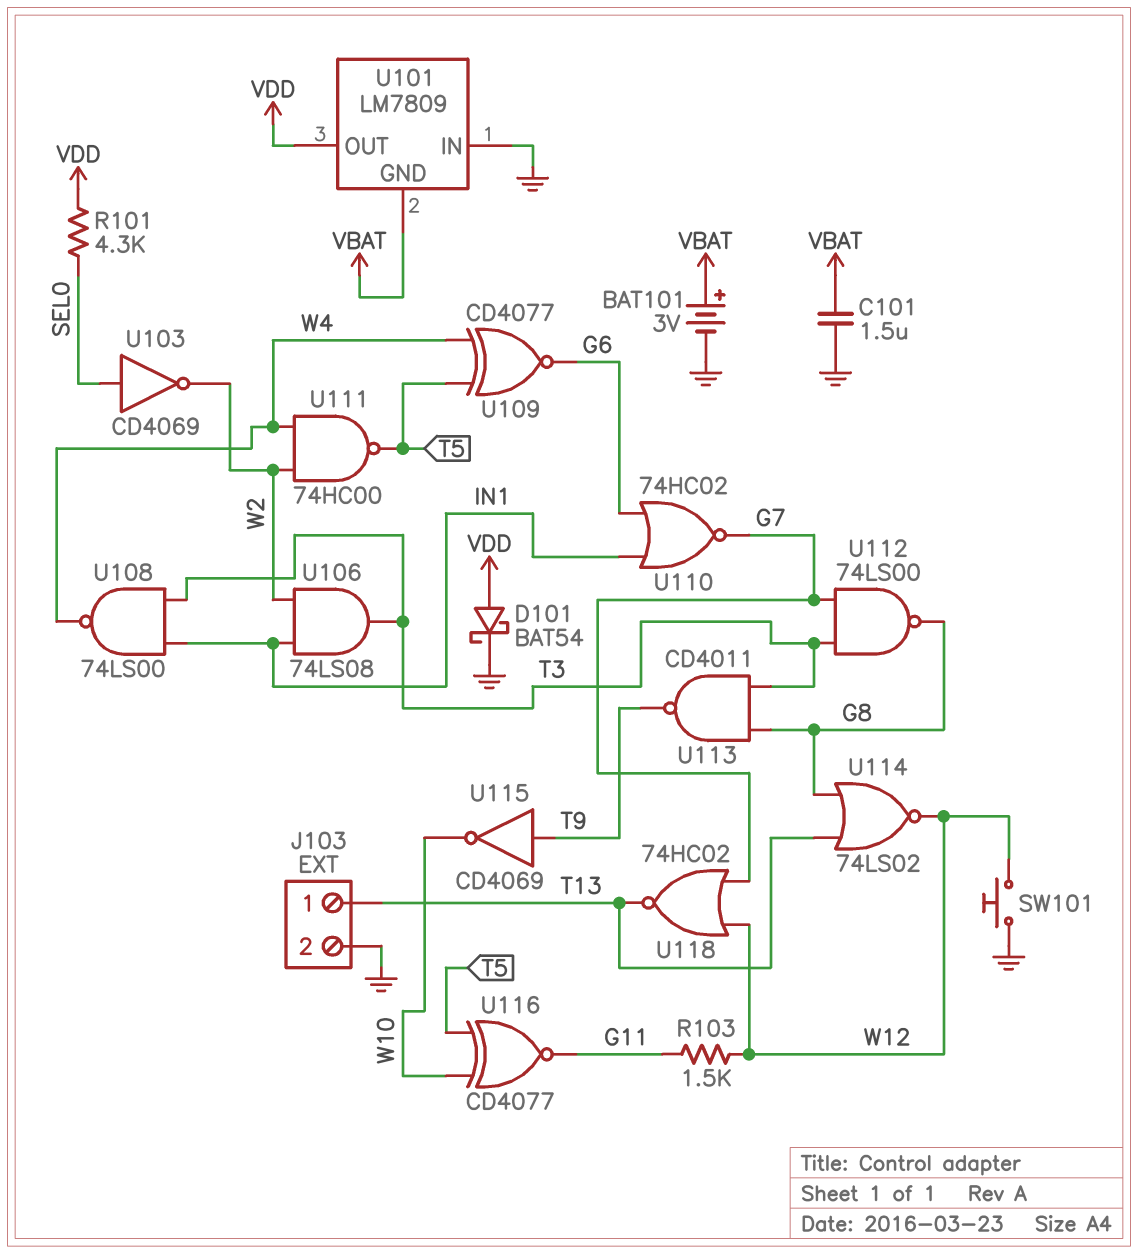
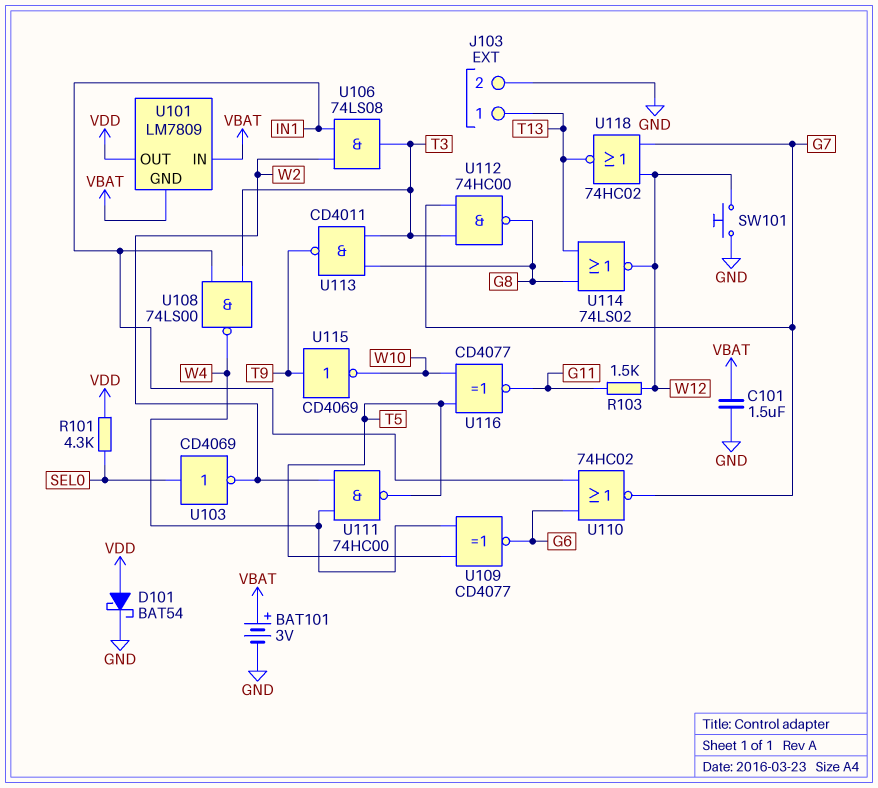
U101 pin IN: GND -> VBAT
U112: NAND 74LS00 (in G7, in T3, out G8) -> NAND 74HC00 (in G7, in T3, out G8)

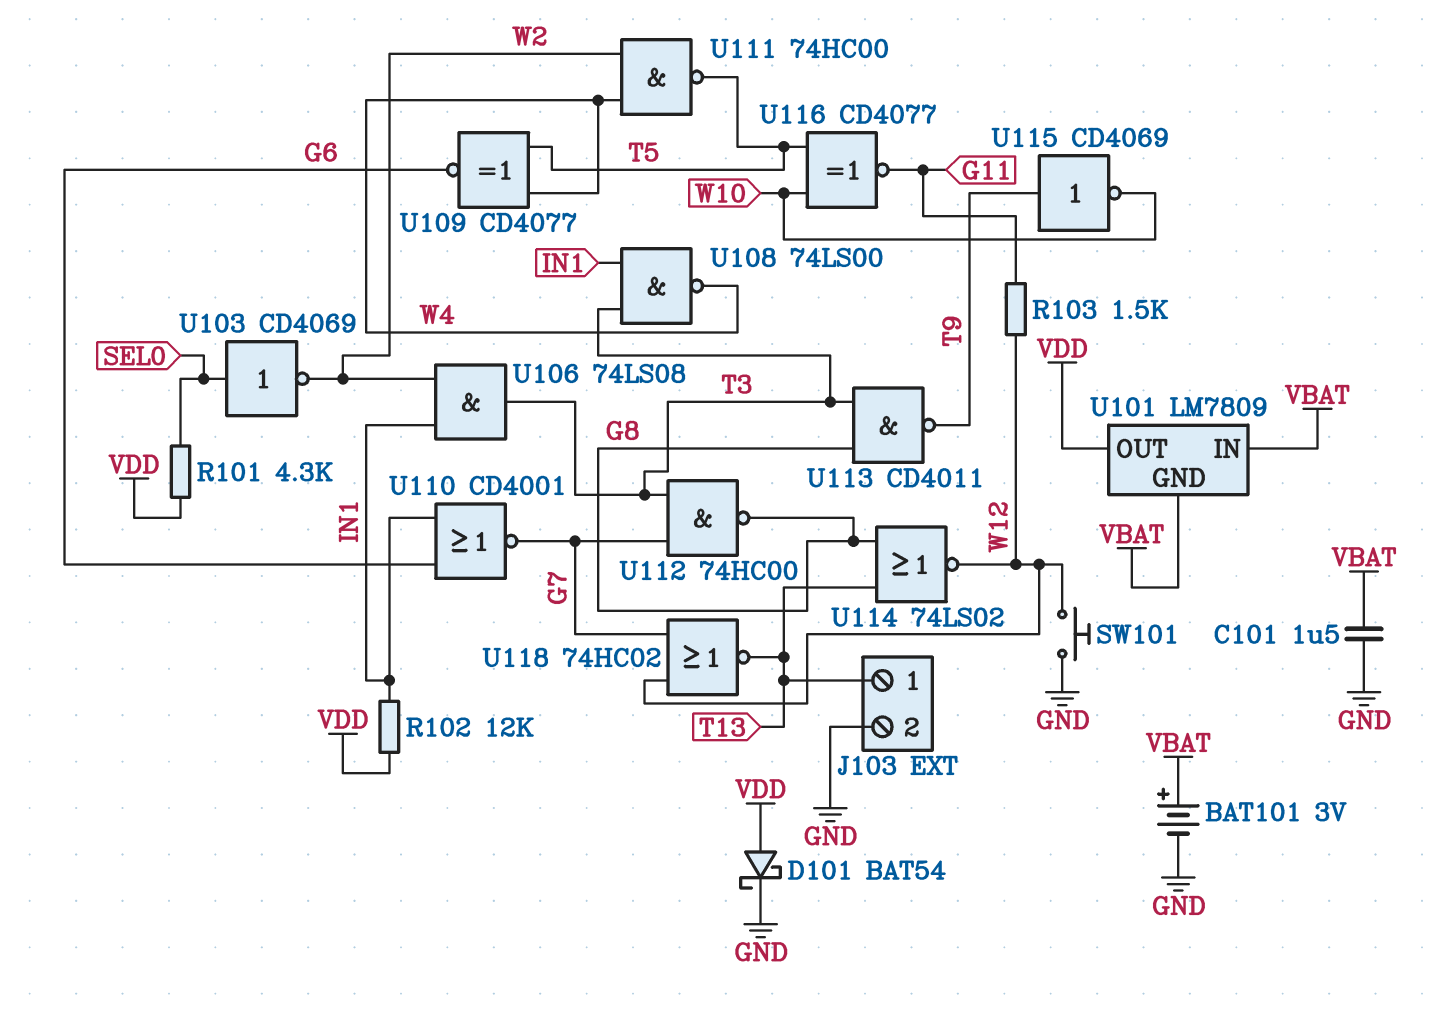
R102: none -> 12k (IN1, VDD)
U110: NOR 74HC02 (in G6, in IN1, out G7) -> NOR CD4001 (in G6, in IN1, out G7)

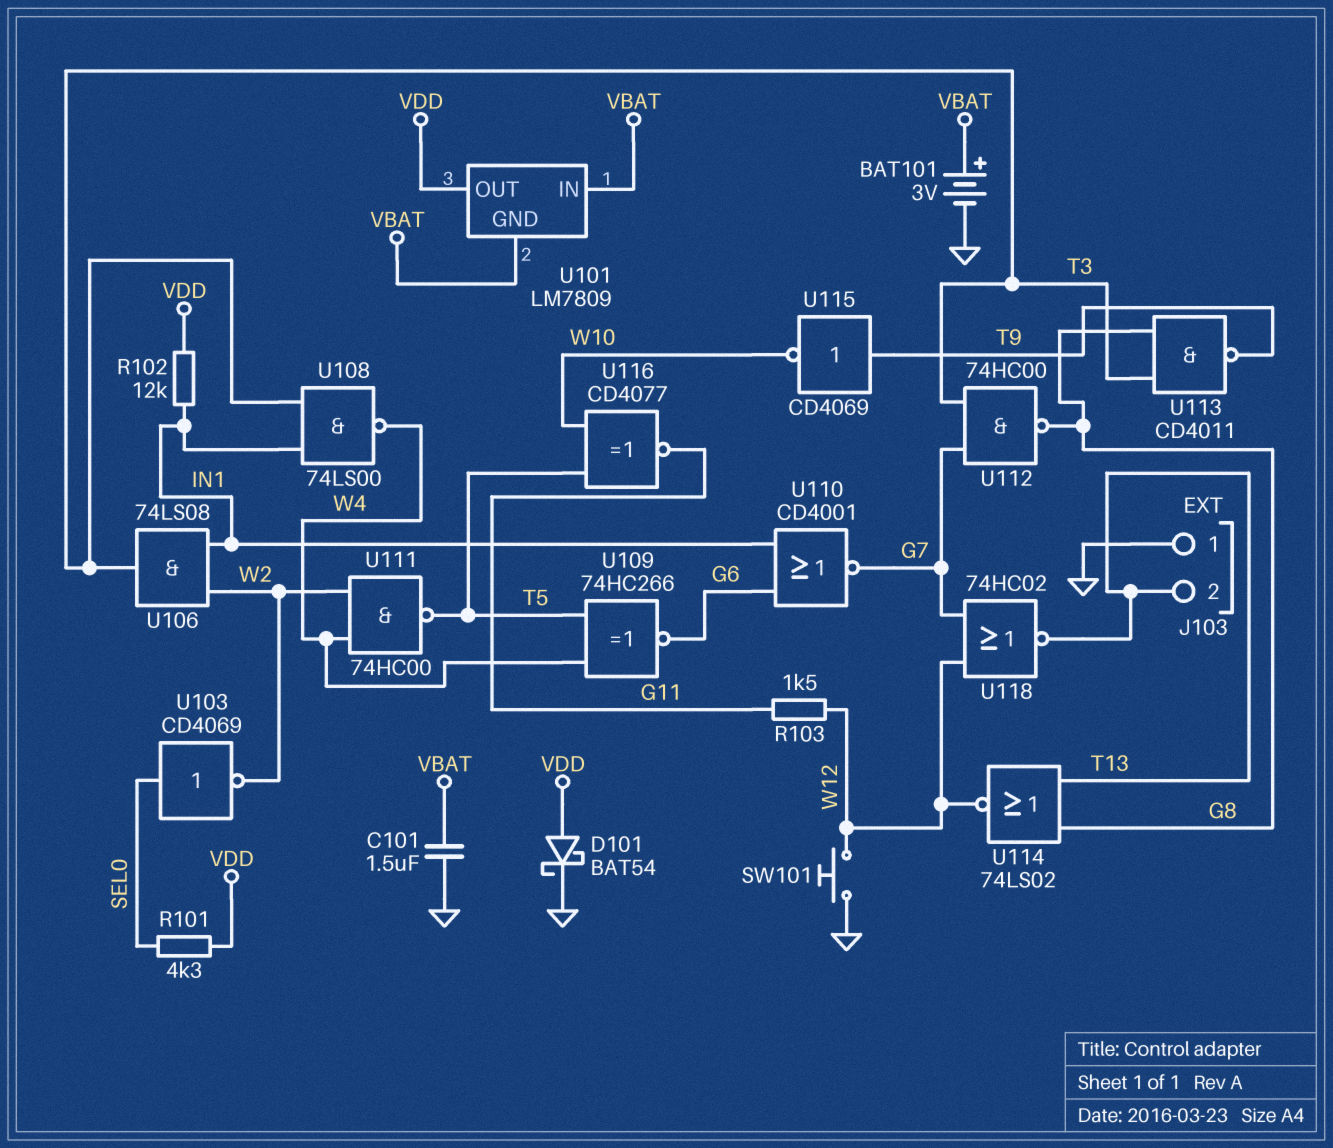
J103 pin 1: T13 -> GND
J103 pin 2: GND -> T13
U109: XNOR CD4077 (in T5, in W4, out G6) -> XNOR 74HC266 (in T5, in W4, out G6)

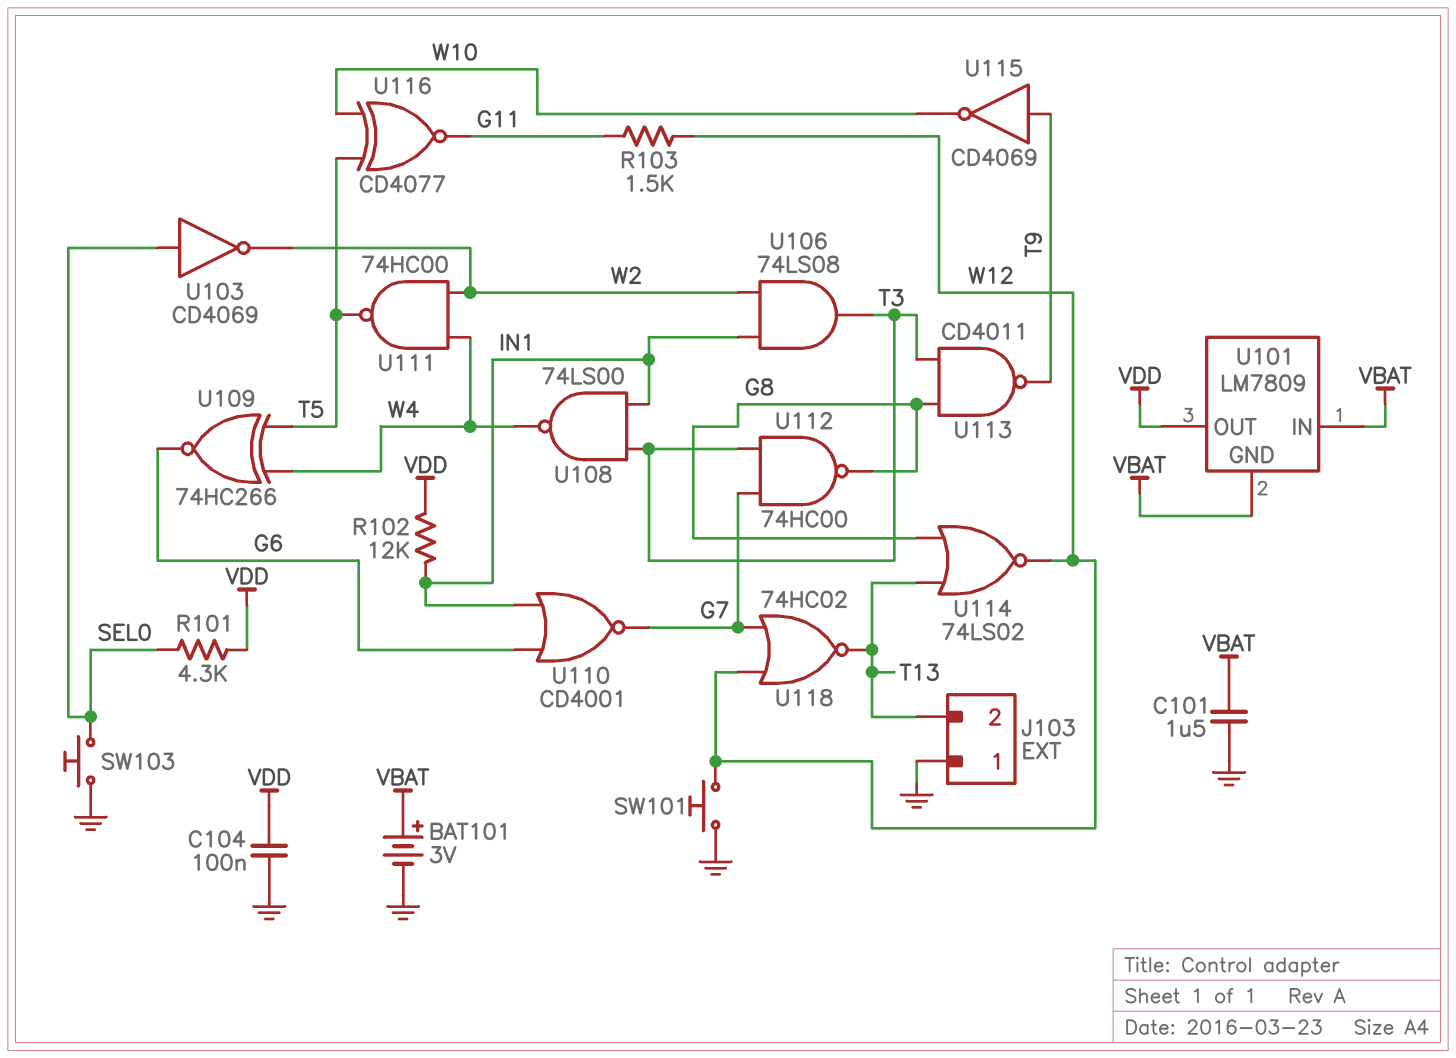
C104: none -> 100nF (GND, VDD)
D101: schottky BAT54 (A VDD, K GND) -> none
SW103: none -> button (GND, SEL0)

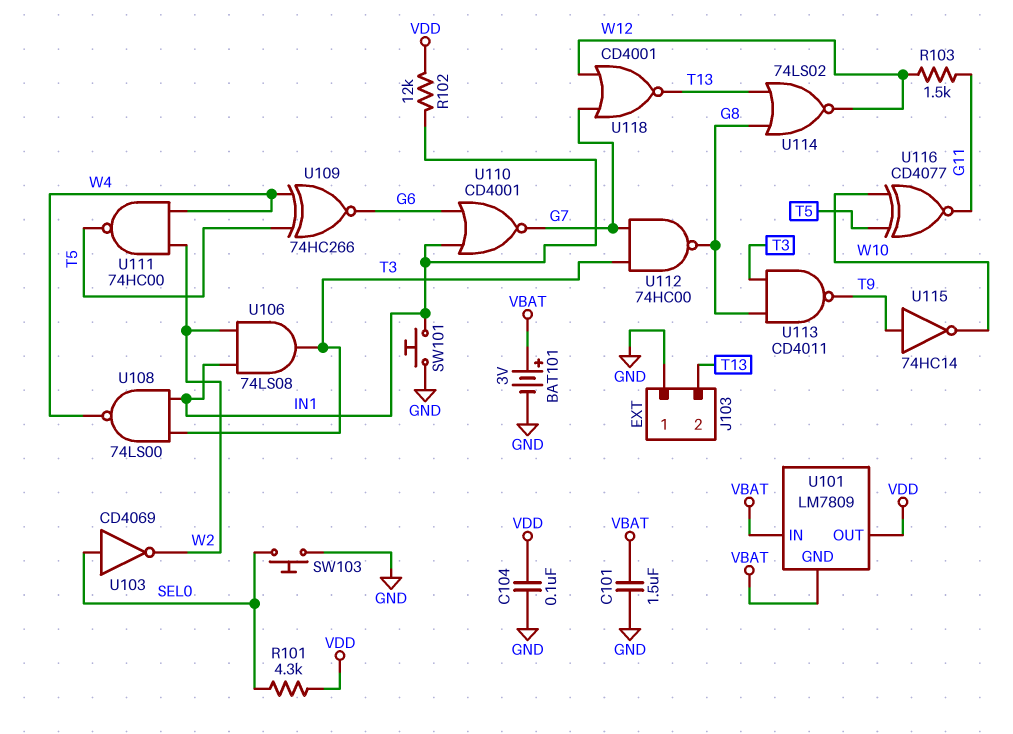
SW101: button (GND, W12) -> button (GND, IN1)
U115: NOT CD4069 (in T9, out W10) -> NOT 74HC14 (in T9, out W10)
U118: NOR 74HC02 (in G7, in W12, out T13) -> NOR CD4001 (in G7, in W12, out T13)

